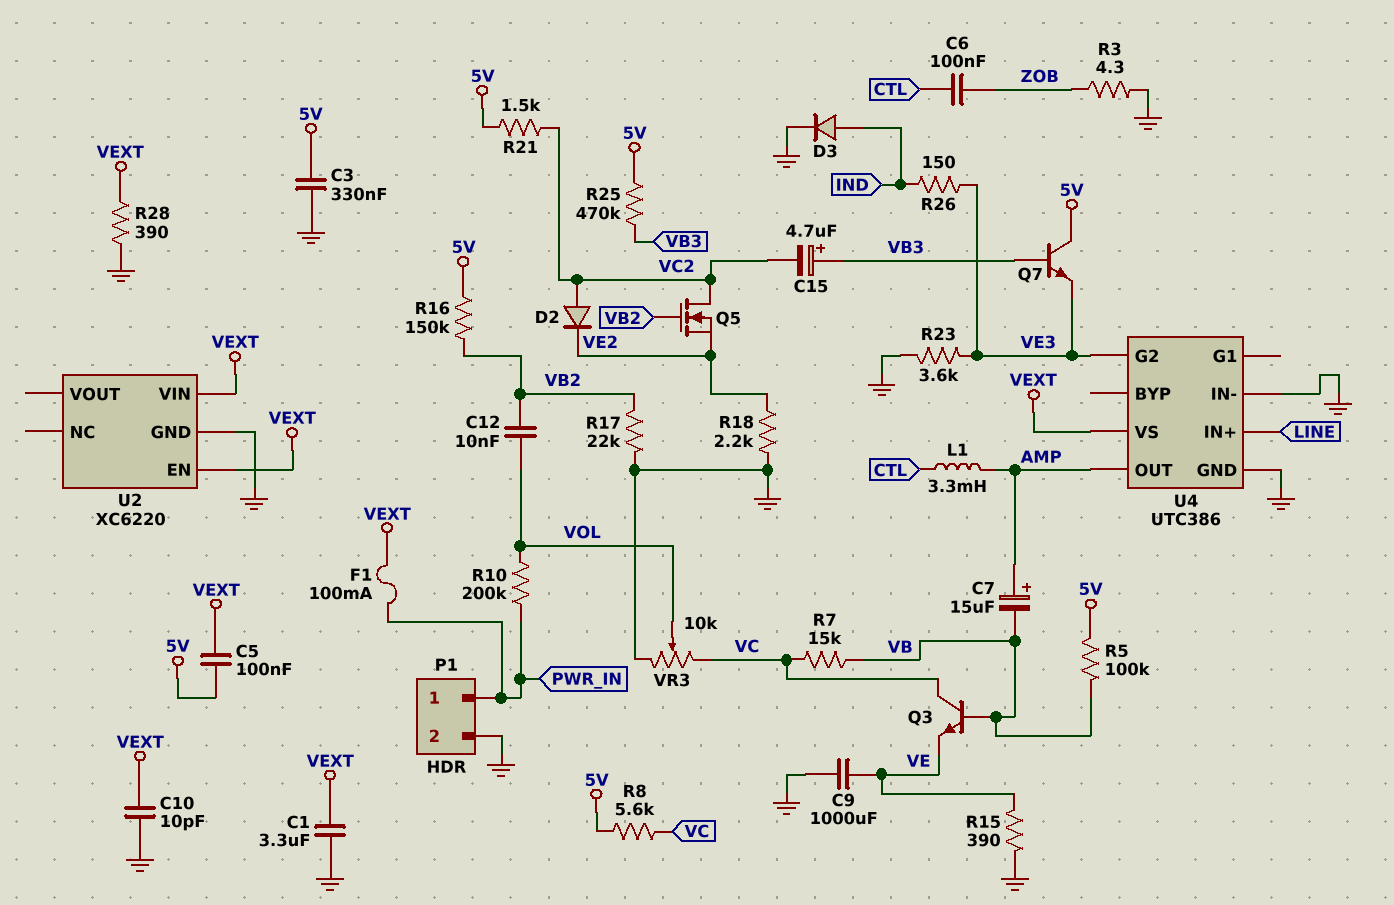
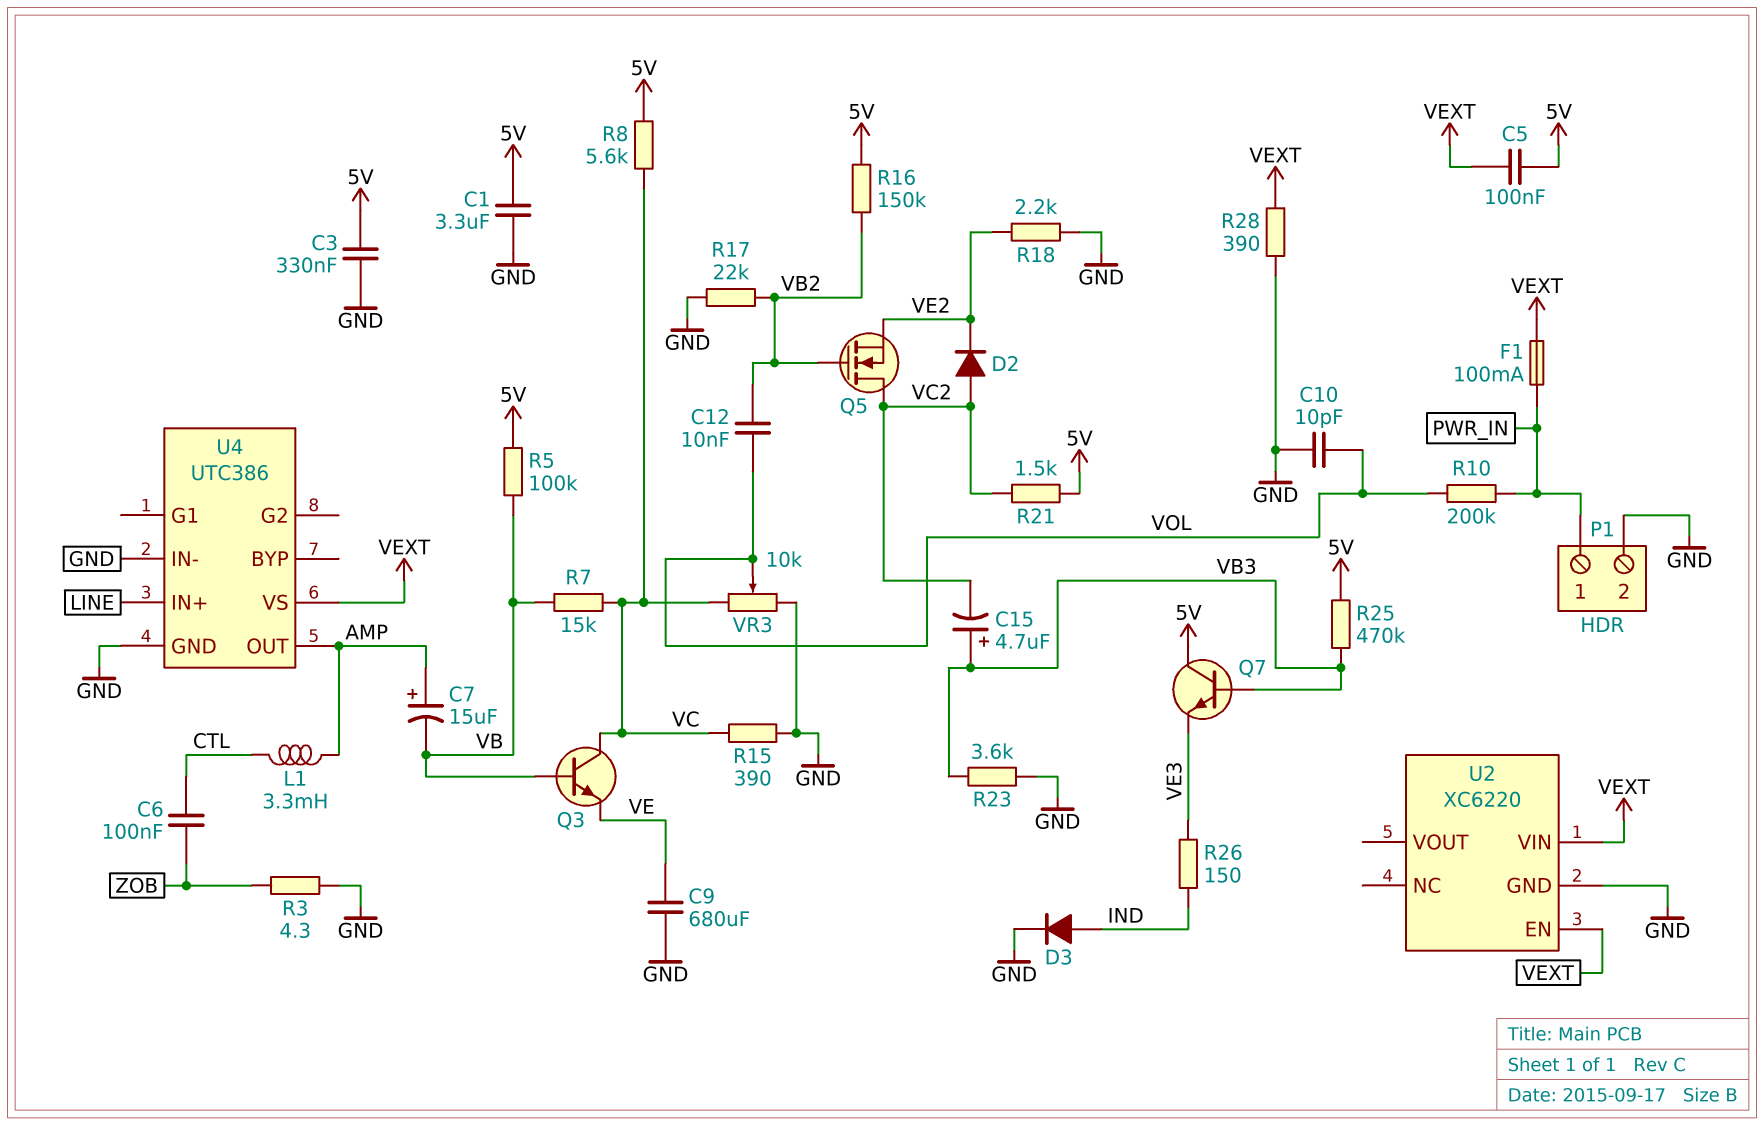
C1: 3.3uF (GND, VEXT) -> 3.3uF (5V, GND)
C9: 1000uF (GND, VE) -> 680uF (GND, VE)
C10: 10pF (GND, VEXT) -> 10pF (GND, VOL)
R15: 390 (GND, VE) -> 390 (GND, VC)
R23: 3.6k (GND, VE3) -> 3.6k (GND, VB3)
U4 pin G2: VE3 -> none

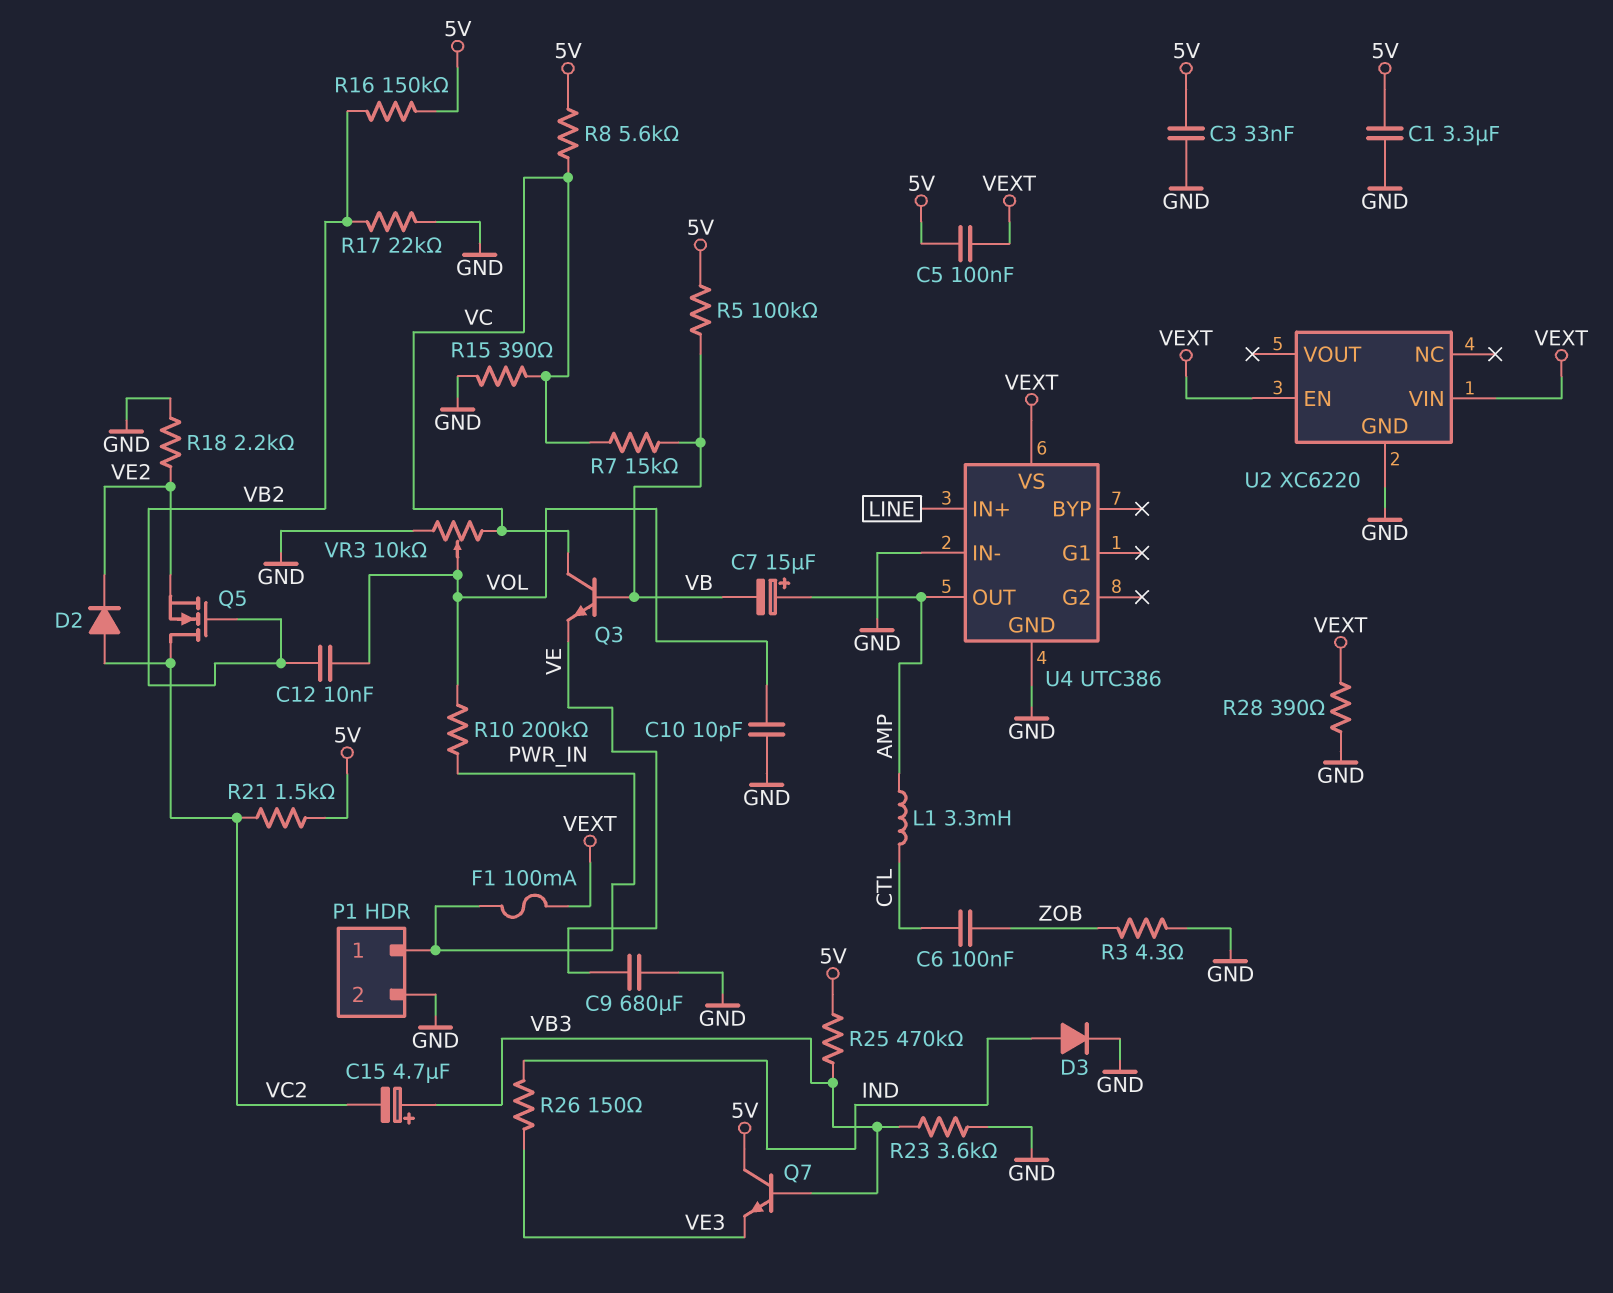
C3: 330nF (5V, GND) -> 33nF (5V, GND)

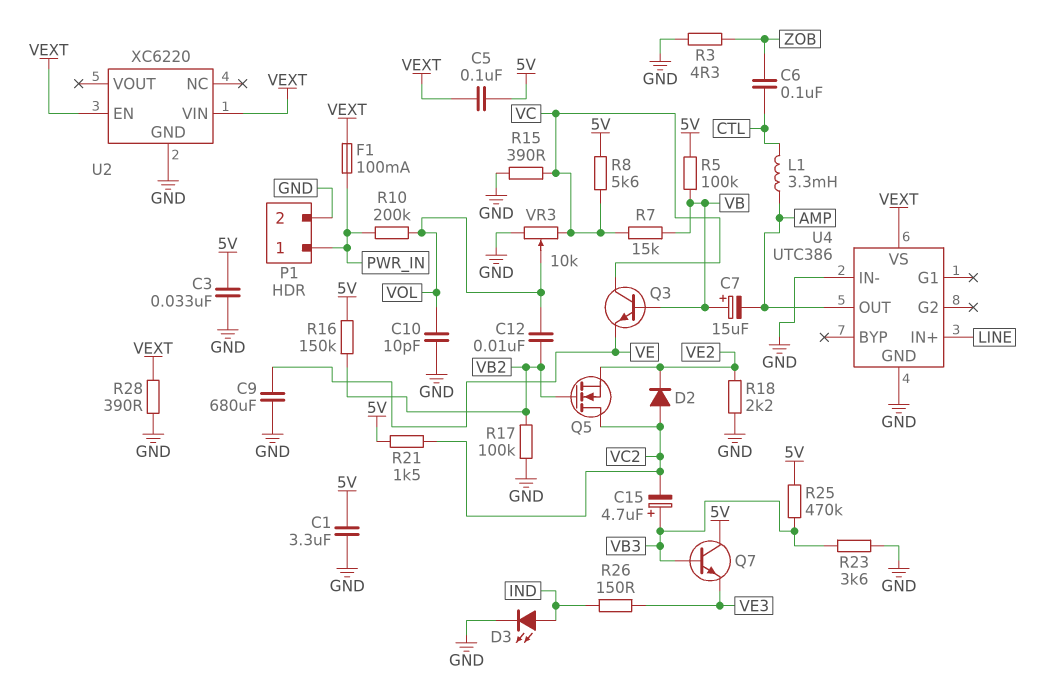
C7: 15uF (plus AMP, minus VB) -> 15uF (plus VB, minus AMP)
D3: diode (A IND, K GND) -> LED (A IND, K GND)
R17: 22k (GND, VB2) -> 100k (GND, VB2)

